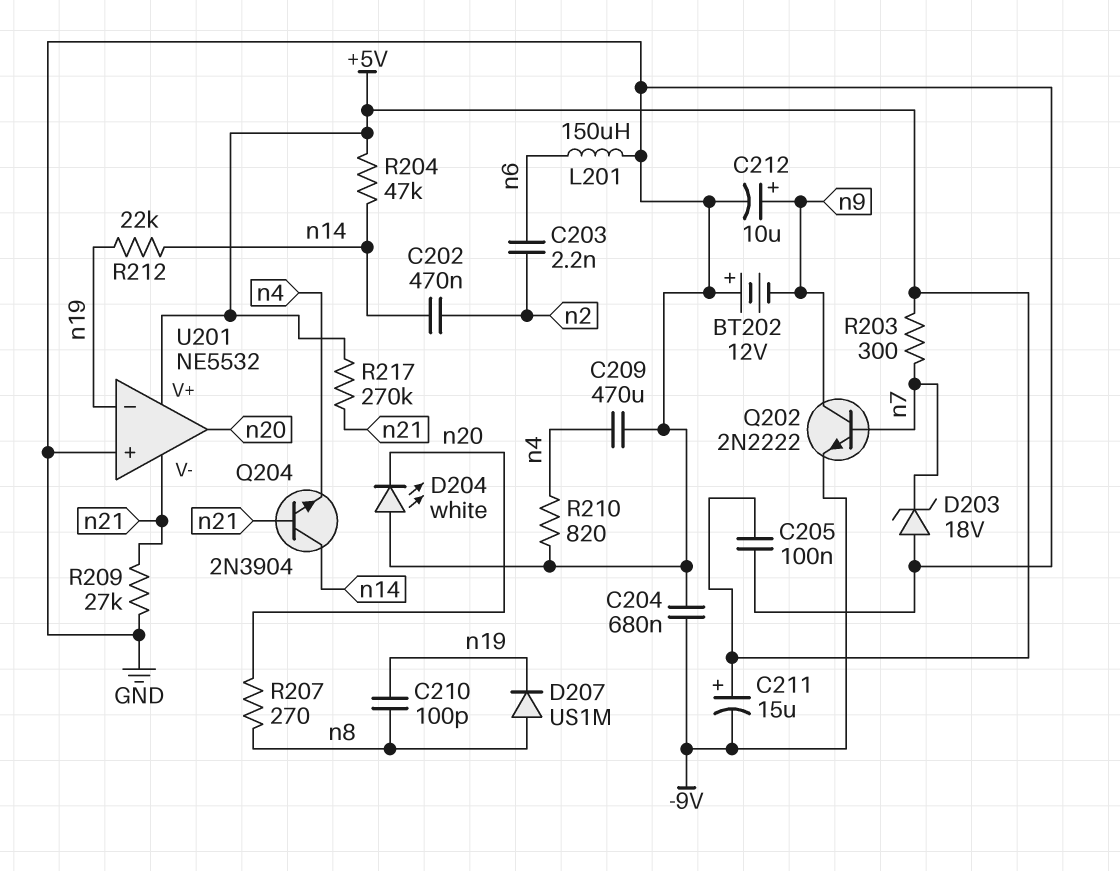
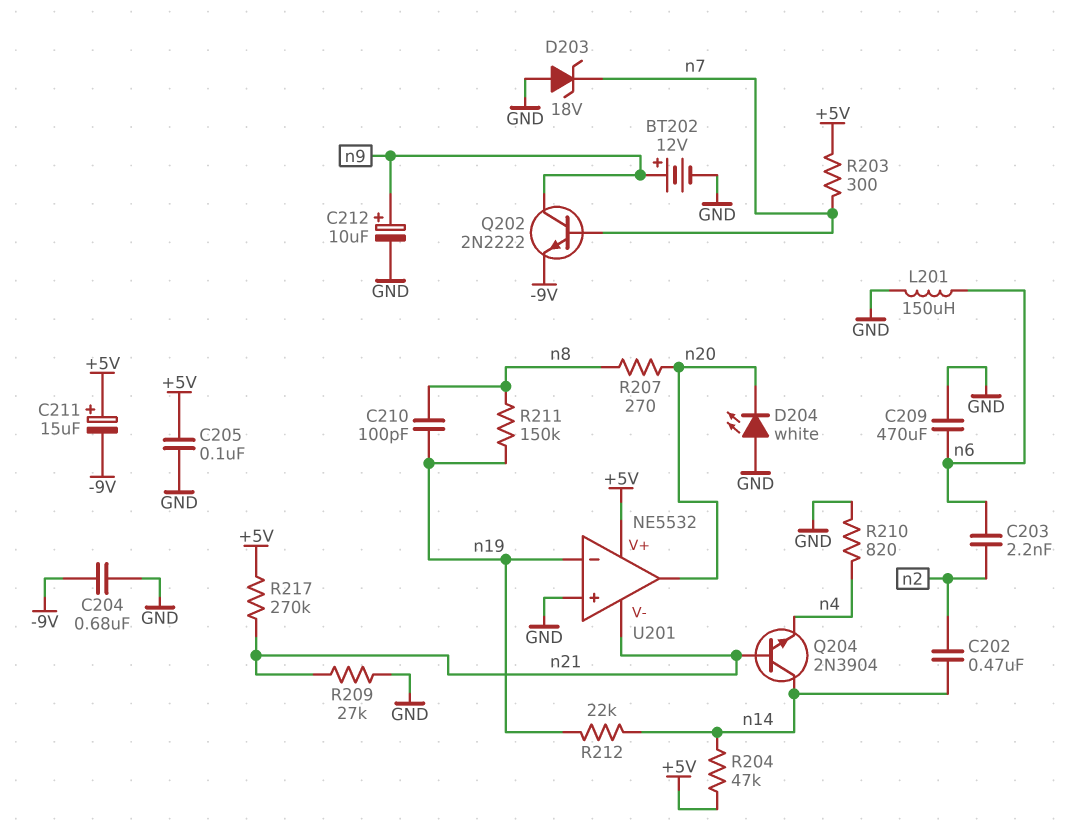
BT202: 12V (plus GND, minus n9) -> 12V (plus n9, minus GND)
C209: 470uF (GND, n4) -> 470uF (GND, n6)
D207: diode US1M (A n8, K n19) -> none
R211: none -> 150k (n8, n19)

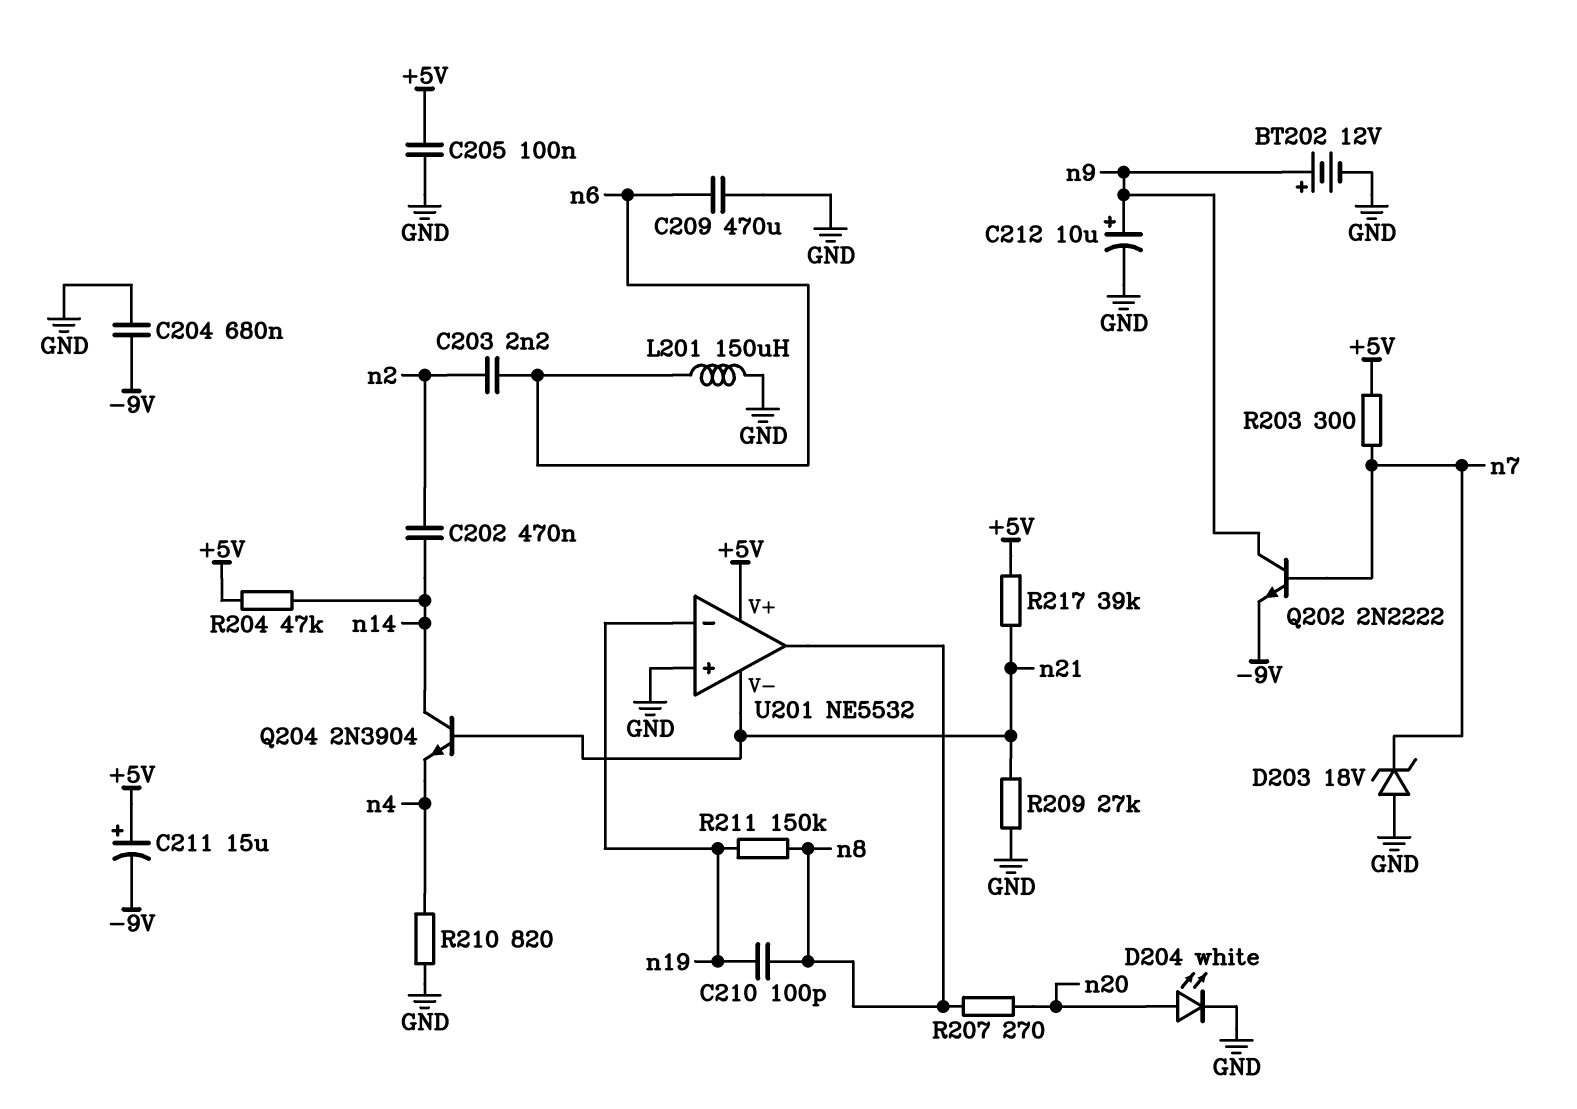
D204: LED white (A GND, K n20) -> LED white (A n20, K GND)
R212: 22k (n14, n19) -> none
R217: 270k (+5V, n21) -> 39k (+5V, n21)
U201 pin out: n20 -> n8

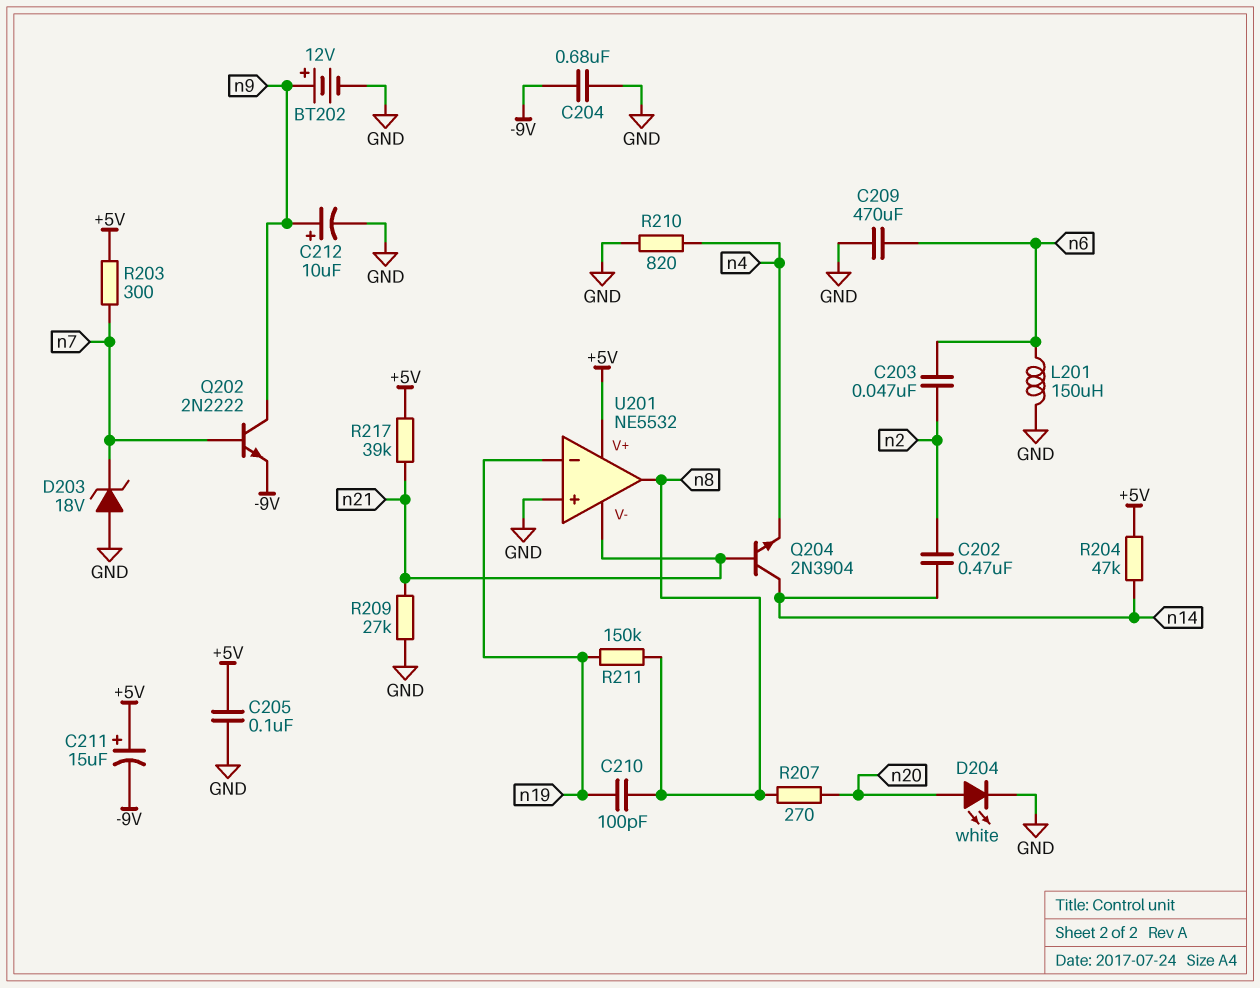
C203: 2.2nF (n2, n6) -> 47nF (n2, n6)

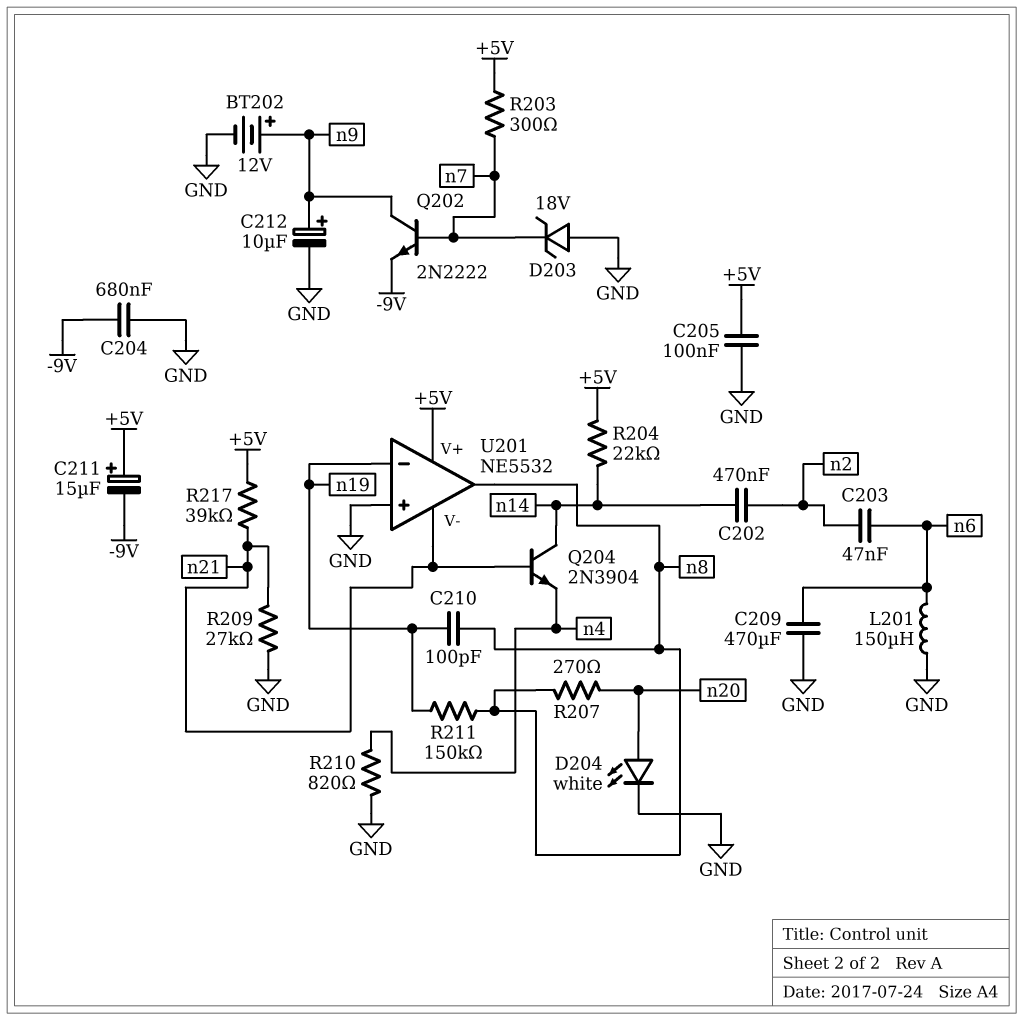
R204: 47k (+5V, n14) -> 22k (+5V, n14)

